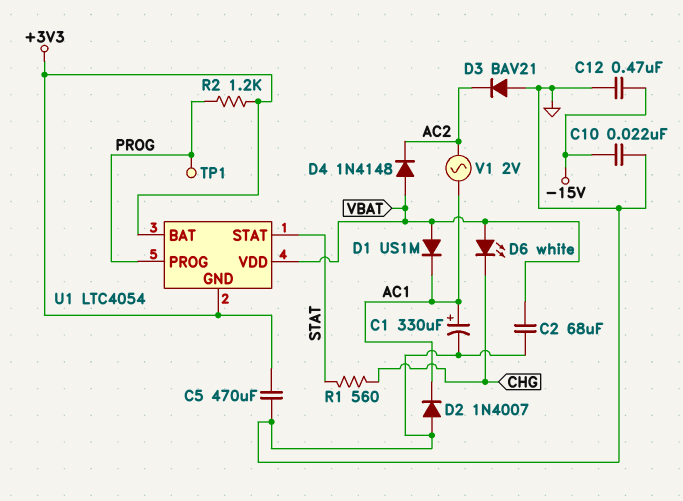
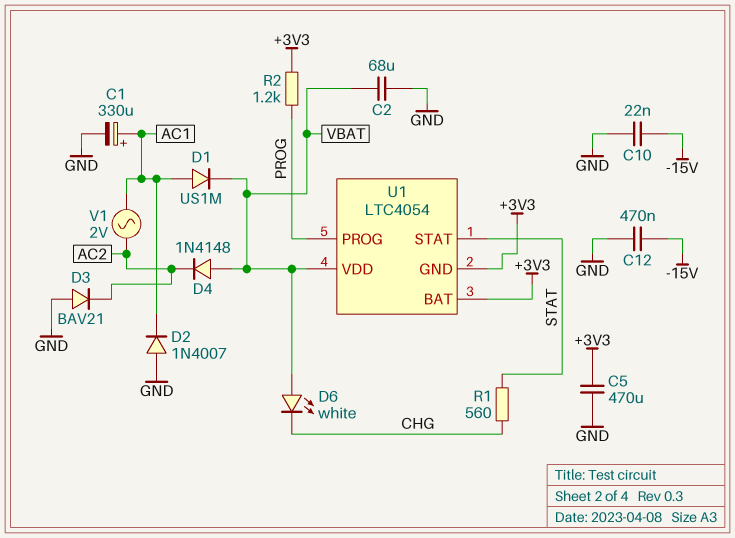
D1: diode US1M (A VBAT, K AC1) -> diode US1M (A AC1, K VBAT)
TP1: test point (PROG) -> none

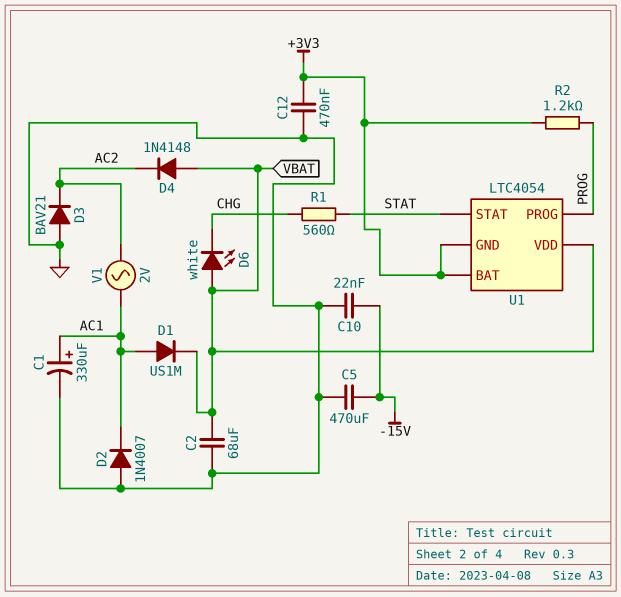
C5: 470uF (+3V3, GND) -> 470uF (-15V, GND)
C12: 470nF (-15V, GND) -> 470nF (+3V3, GND)

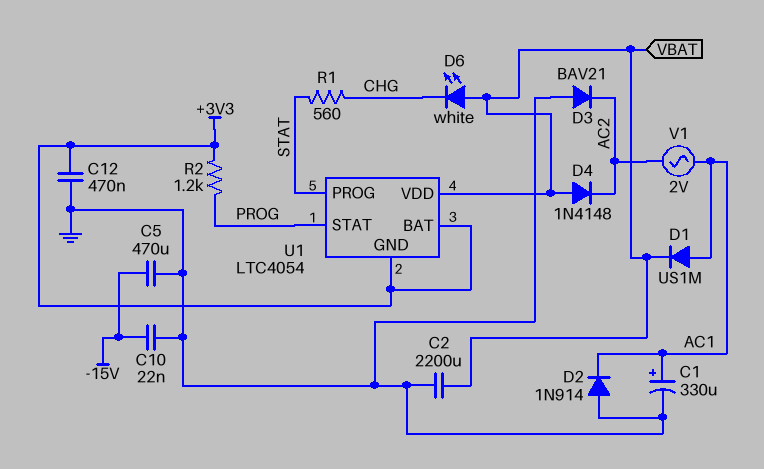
C2: 68uF (GND, VBAT) -> 2200uF (GND, VBAT)
D2: diode 1N4007 (A GND, K AC1) -> diode 1N914 (A GND, K AC1)
U1 pin PROG: PROG -> STAT
U1 pin STAT: STAT -> PROG

